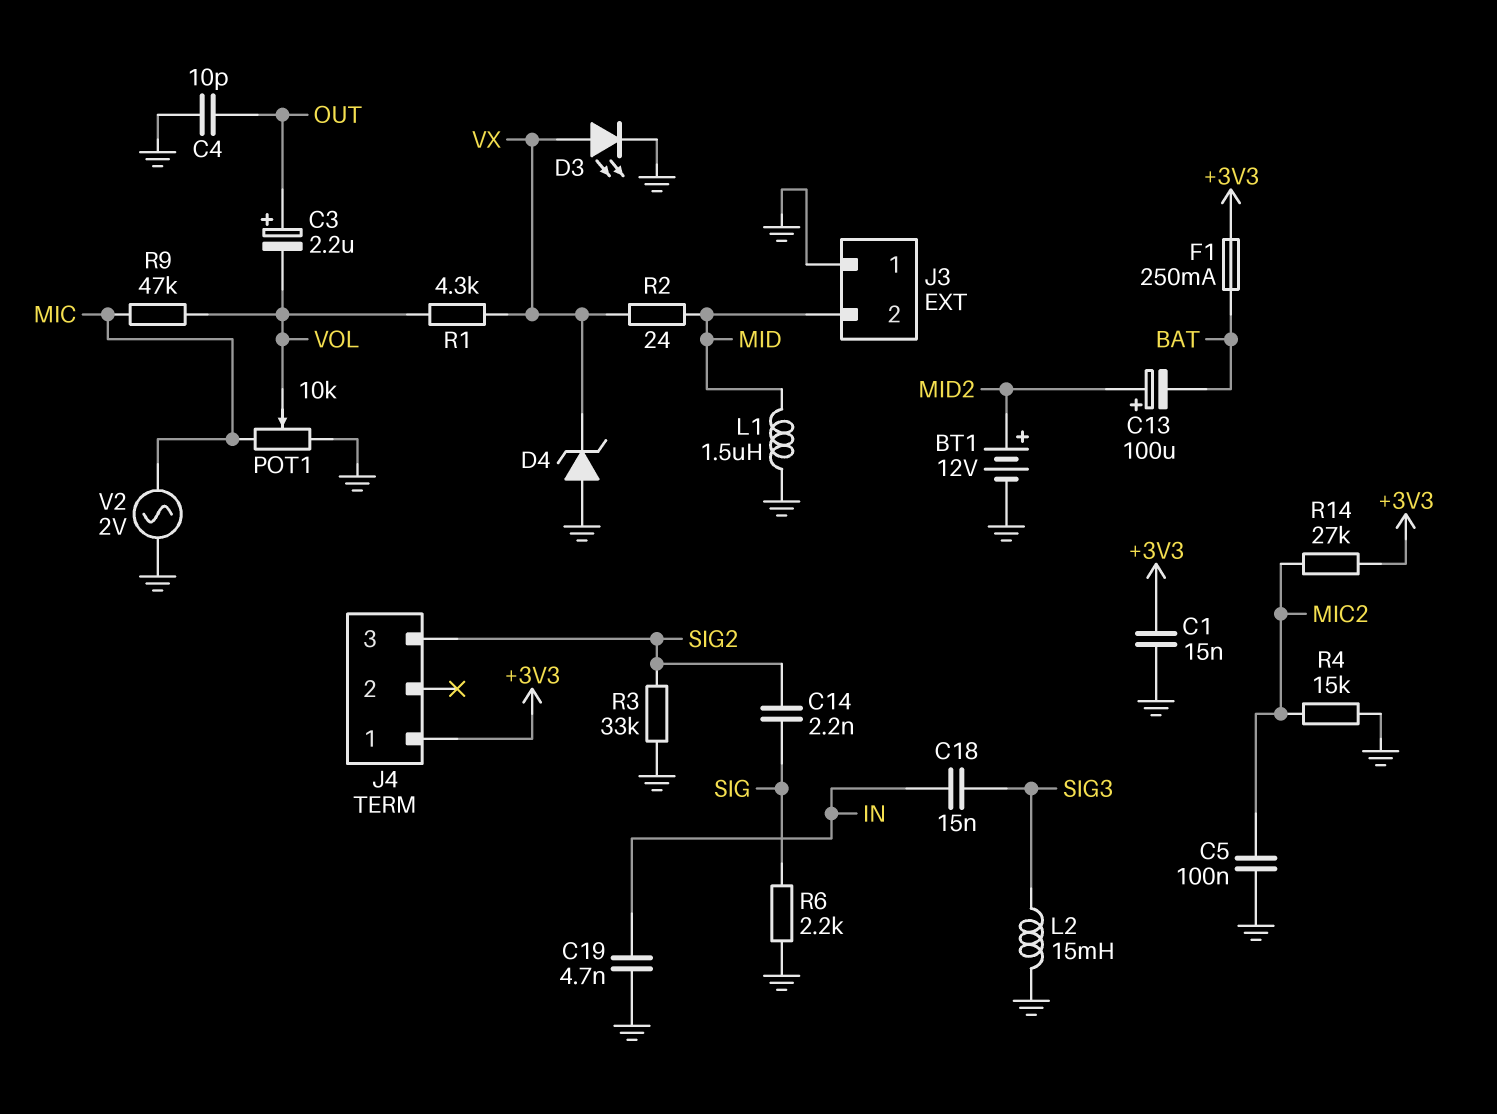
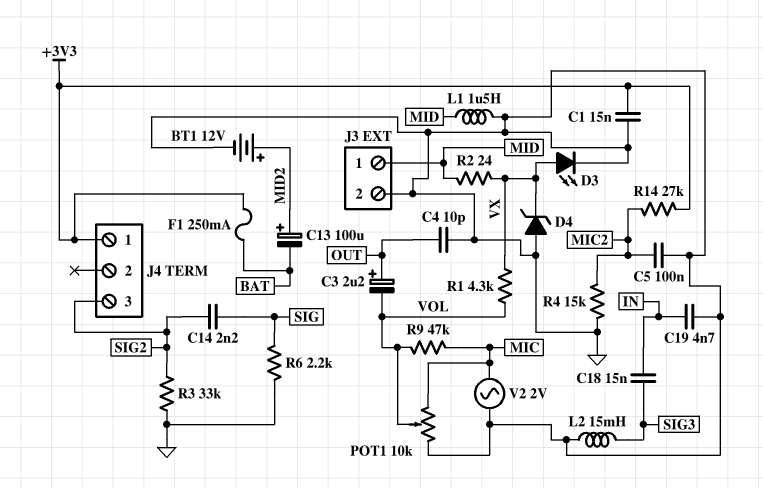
J3 pin 1: GND -> MID
J3 pin 2: MID -> GND

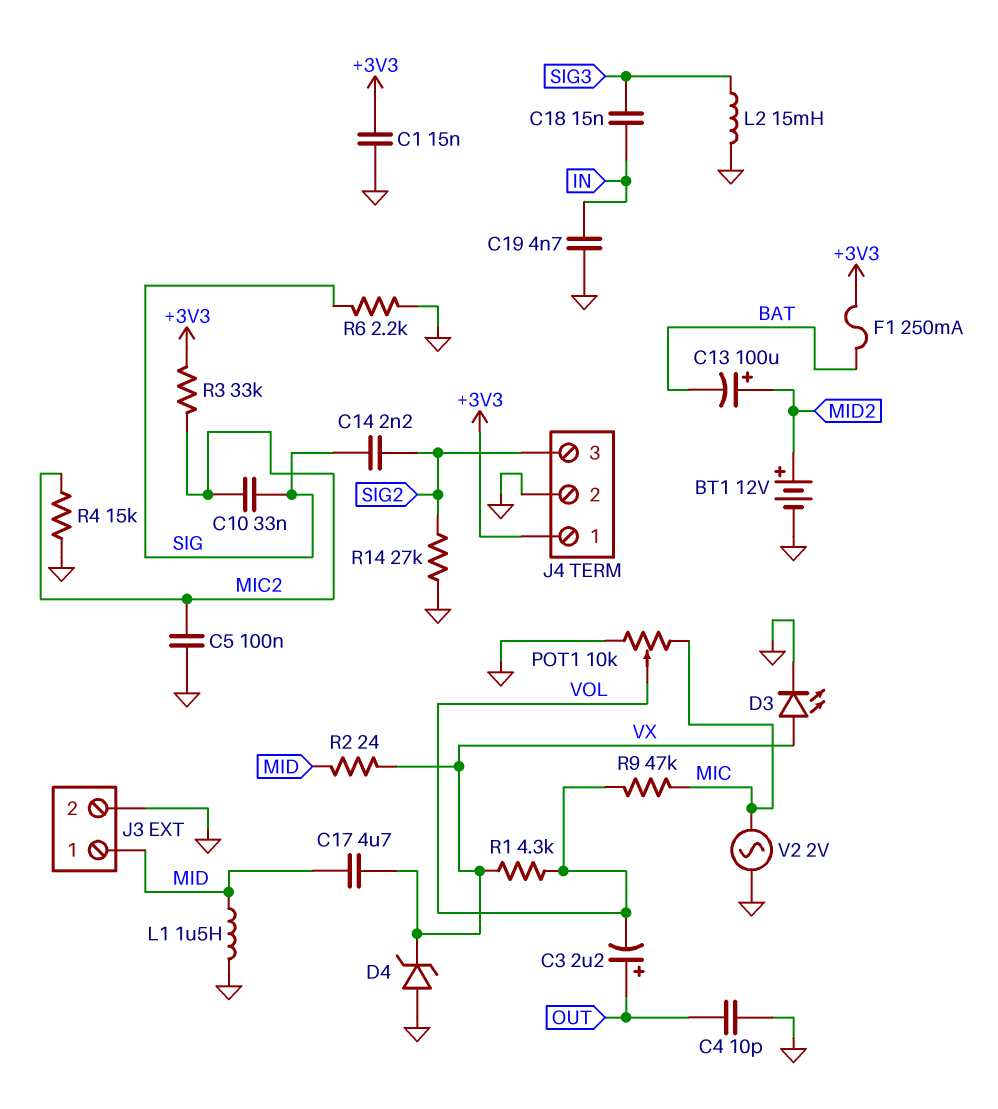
C10: none -> 33nF (MIC2, SIG)
C17: none -> 4.7uF (MID, VX)
J4 pin 2: none -> GND
R3: 33k (GND, SIG2) -> 33k (+3V3, MIC2)
R14: 27k (+3V3, MIC2) -> 27k (GND, SIG2)

